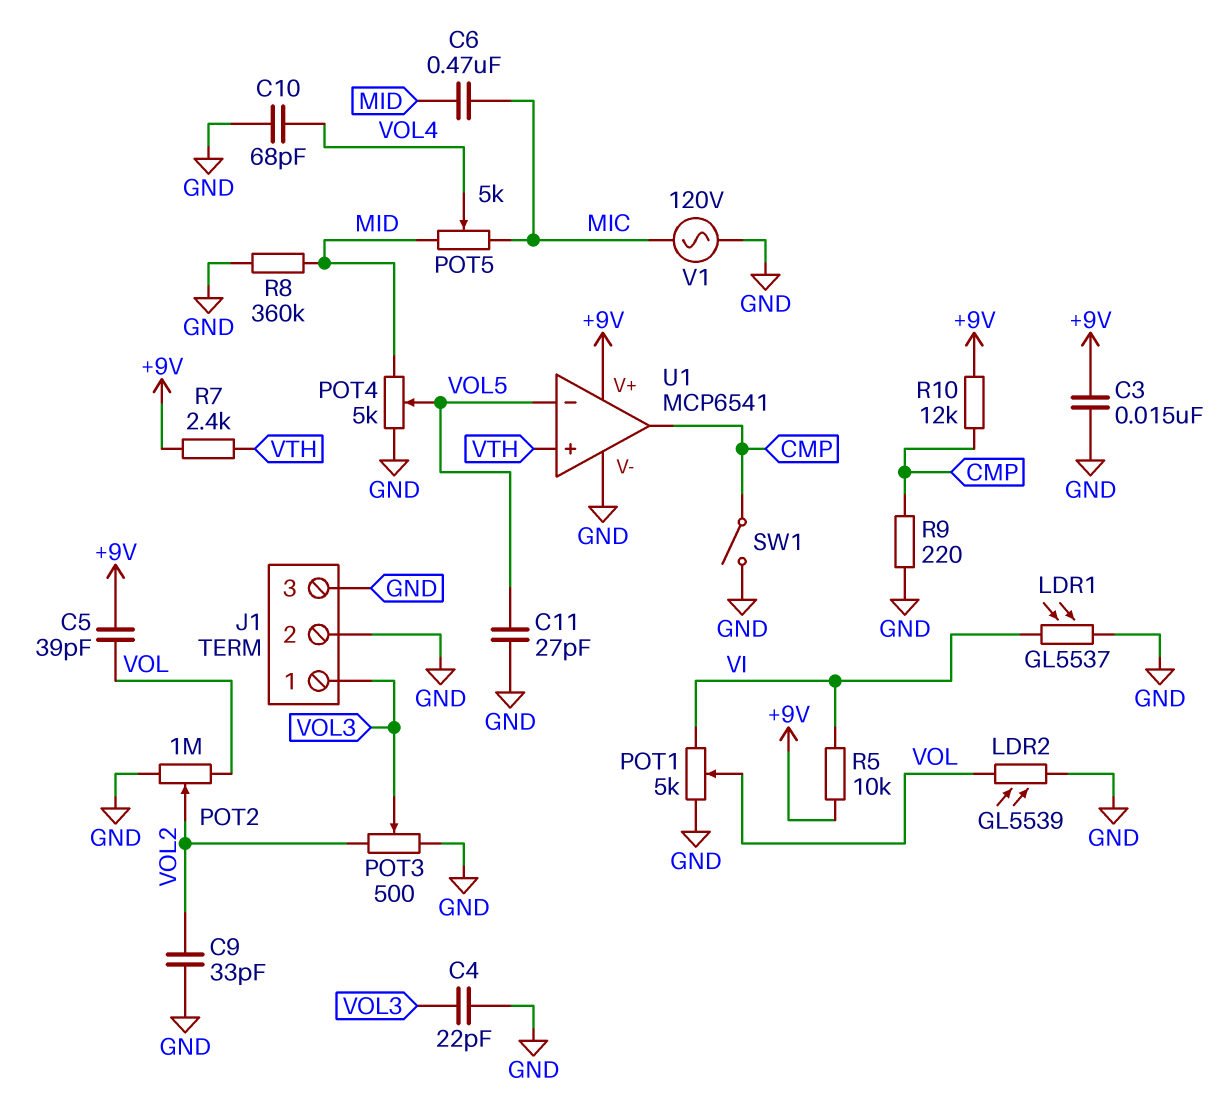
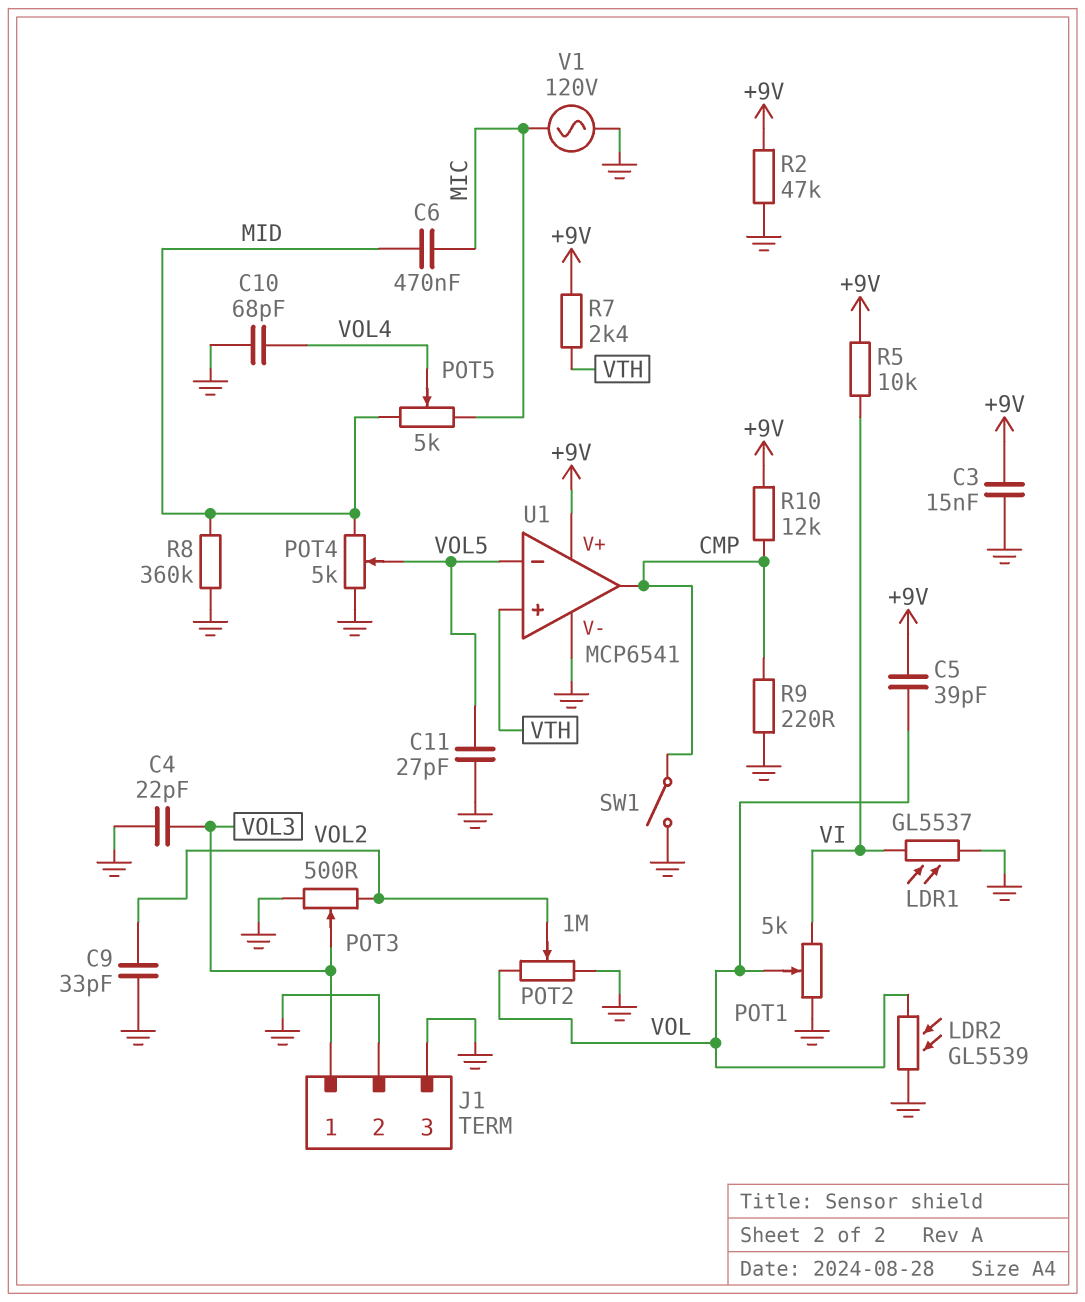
R2: none -> 47k (+9V, GND)

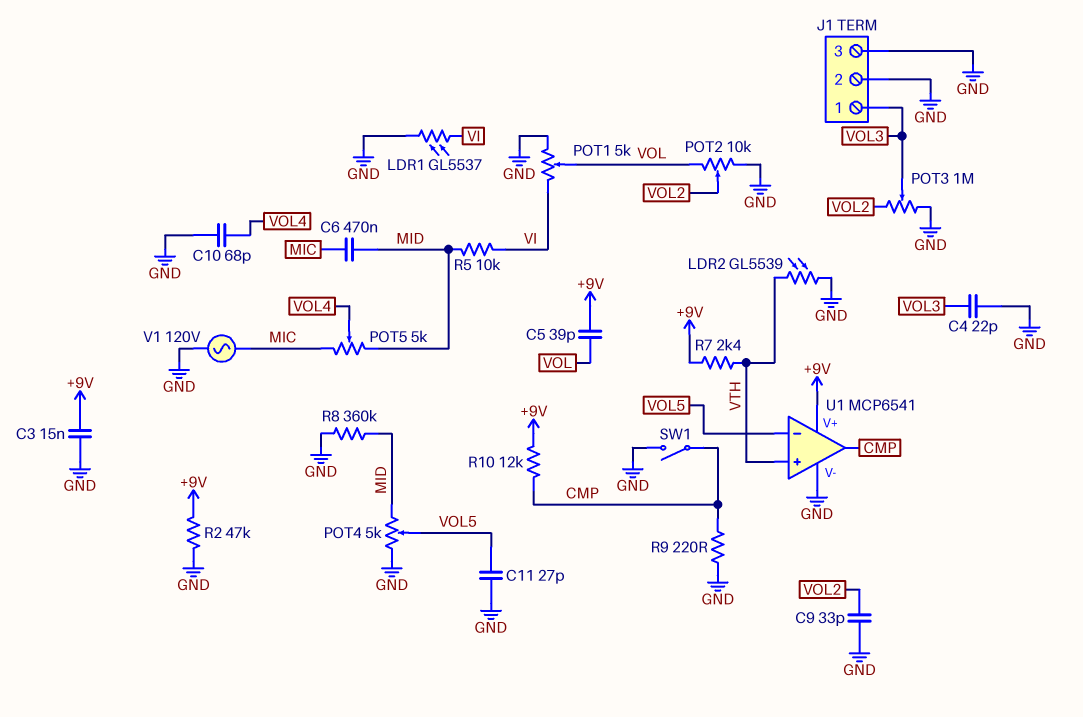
LDR2: GL5539 (GND, VOL) -> GL5539 (GND, VTH)
POT2: 1M (GND, VOL, wiper VOL2) -> 10k (GND, VOL, wiper VOL2)
POT3: 500 (GND, VOL2, wiper VOL3) -> 1M (GND, VOL2, wiper VOL3)
R5: 10k (+9V, VI) -> 10k (MID, VI)

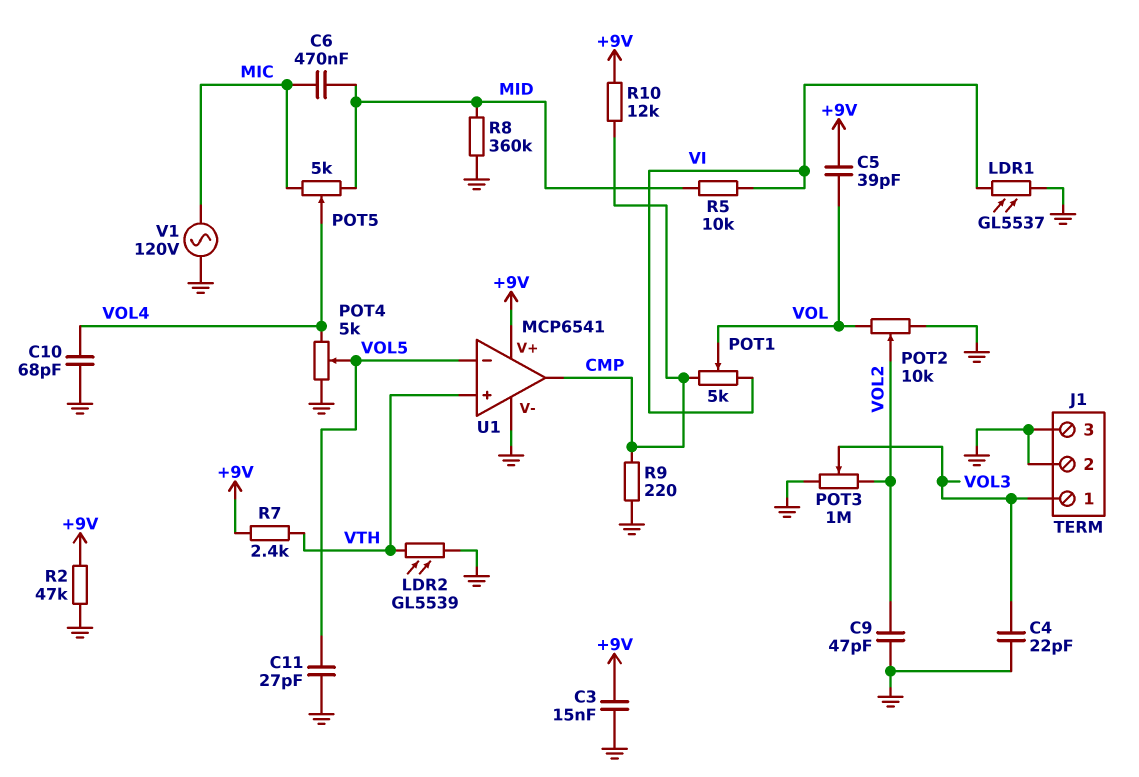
C9: 33pF (GND, VOL2) -> 47pF (GND, VOL2)
POT1: 5k (GND, VI, wiper VOL) -> 5k (CMP, VI, wiper VOL)
POT4: 5k (GND, MID, wiper VOL5) -> 5k (GND, VOL4, wiper VOL5)
SW1: switch (CMP, GND) -> none

